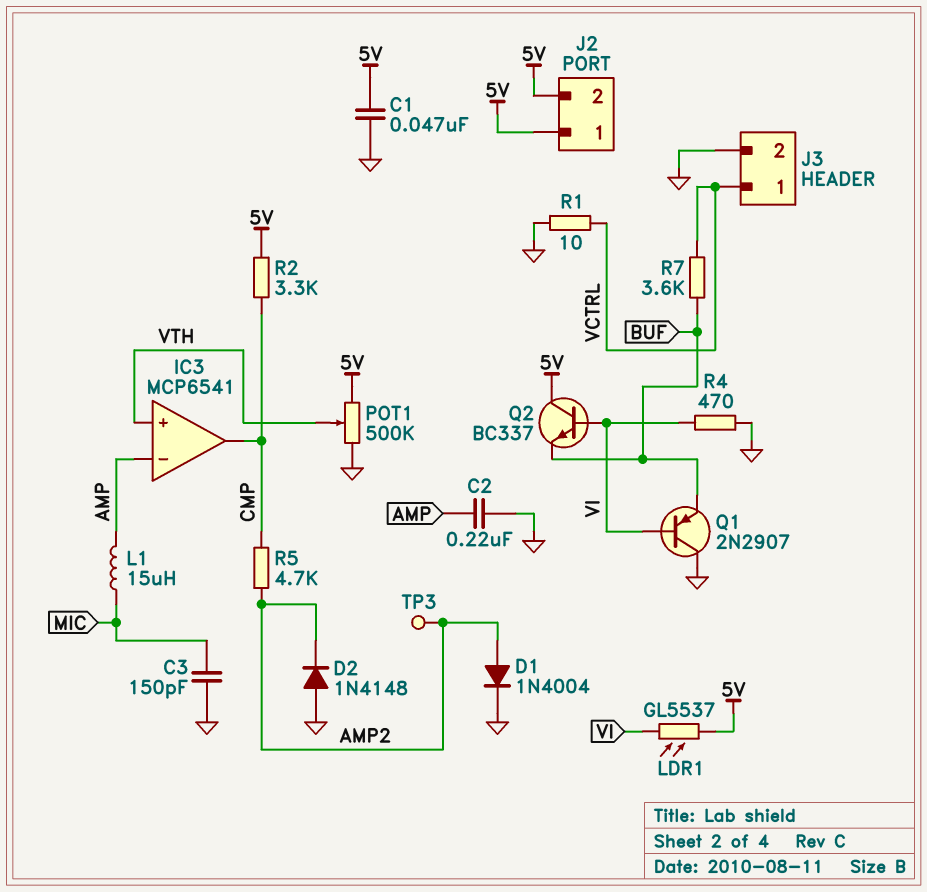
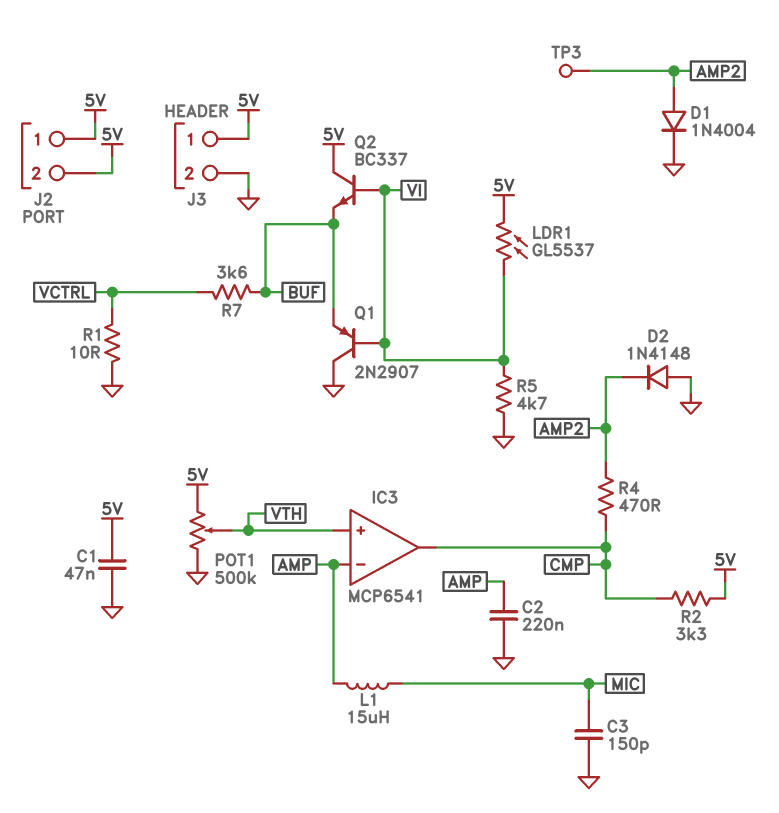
J3 pin 1: VCTRL -> 5V
R4: 470 (GND, VI) -> 470 (AMP2, CMP)
R5: 4.7k (AMP2, CMP) -> 4.7k (GND, VI)

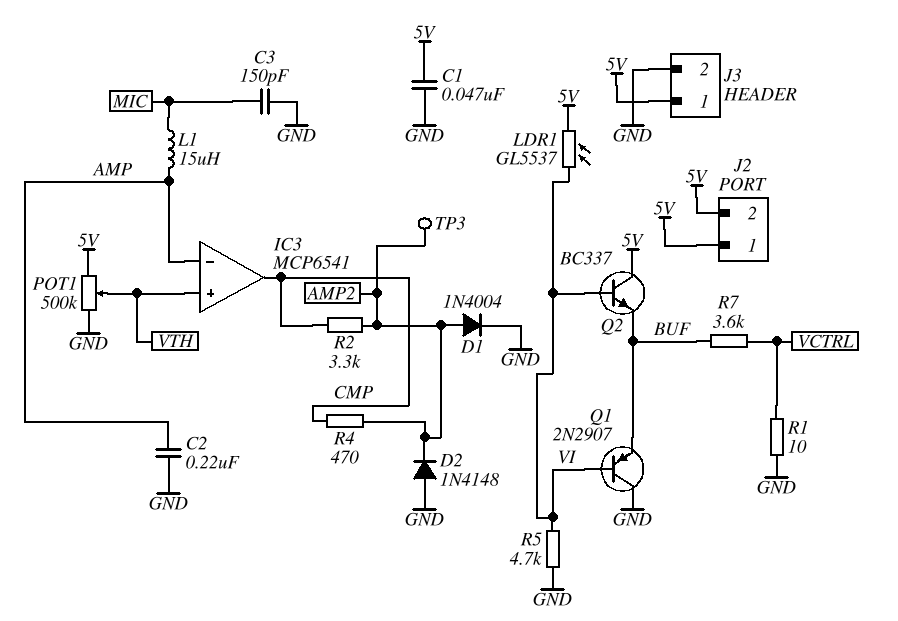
R2: 3.3k (5V, CMP) -> 3.3k (AMP2, CMP)

